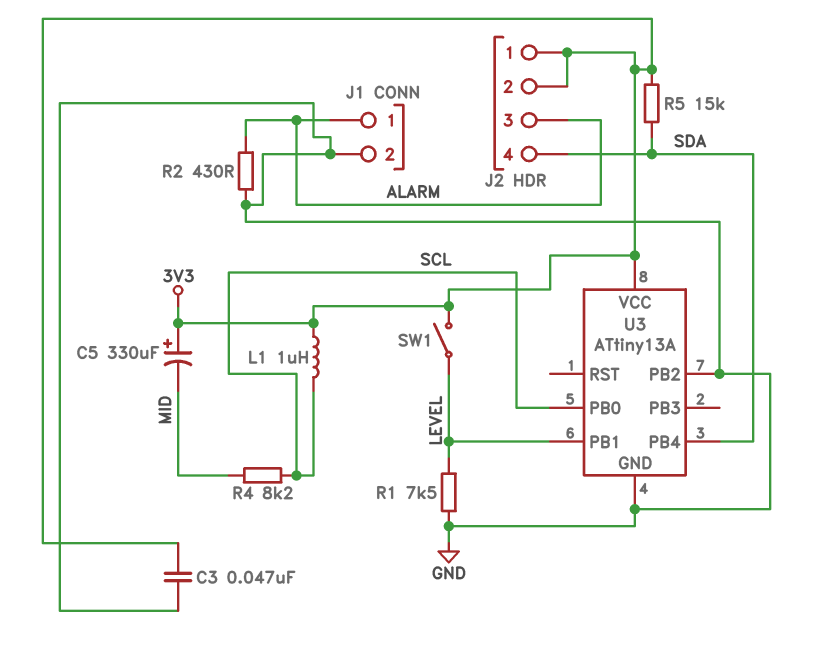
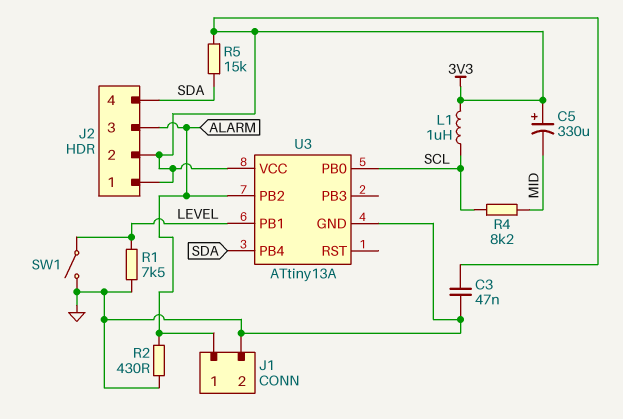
SW1: switch (3V3, LEVEL) -> switch (GND, LEVEL)
U3 pin PB2: GND -> ALARM

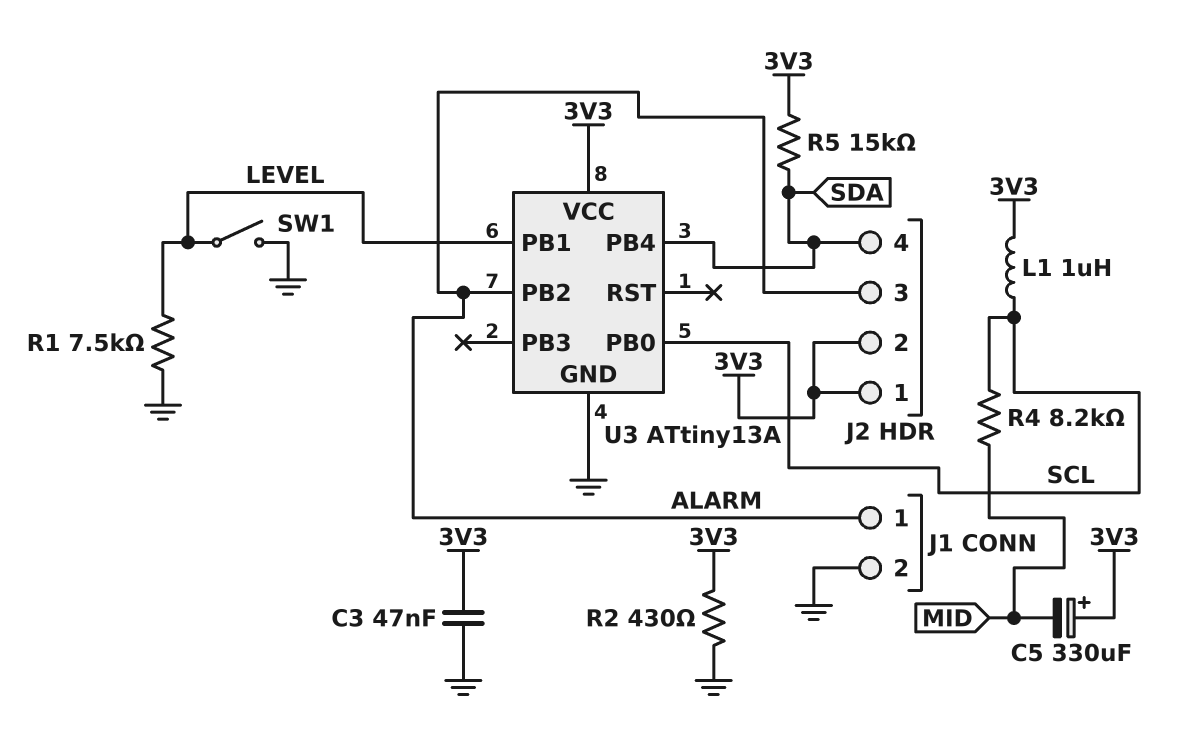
R2: 430 (ALARM, GND) -> 430 (3V3, GND)

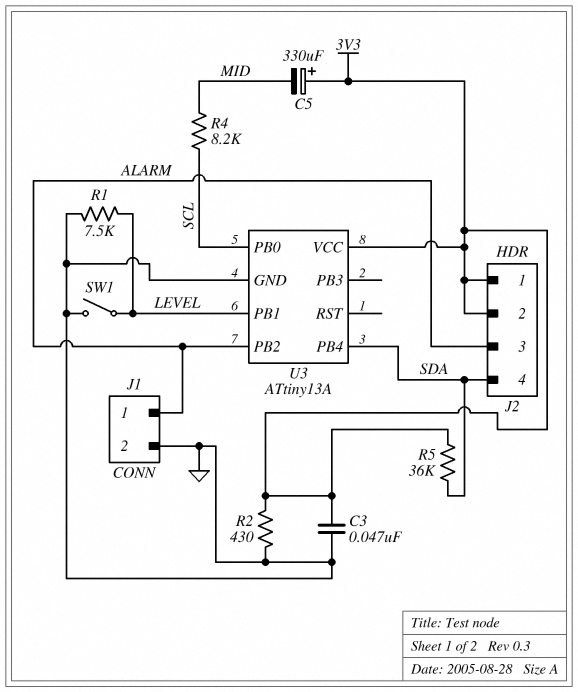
L1: 1uH (3V3, SCL) -> none
R5: 15k (3V3, SDA) -> 36k (3V3, SDA)

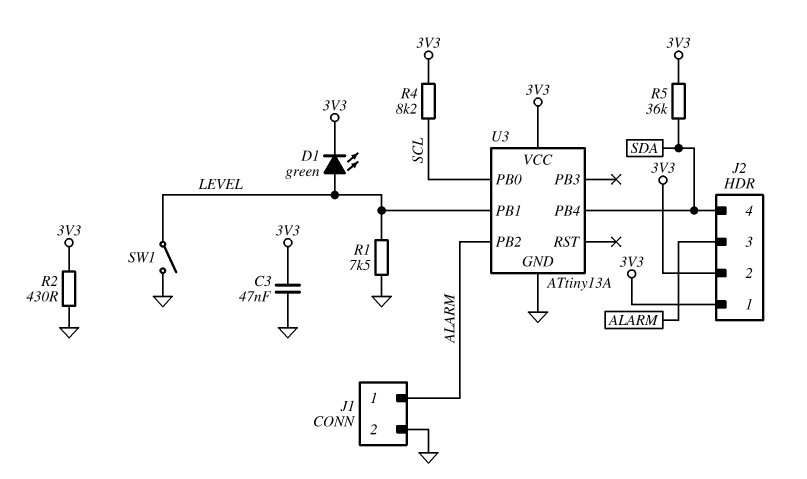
C5: 330uF (plus 3V3, minus MID) -> none
D1: none -> LED green (A LEVEL, K 3V3)
R4: 8.2k (MID, SCL) -> 8.2k (3V3, SCL)

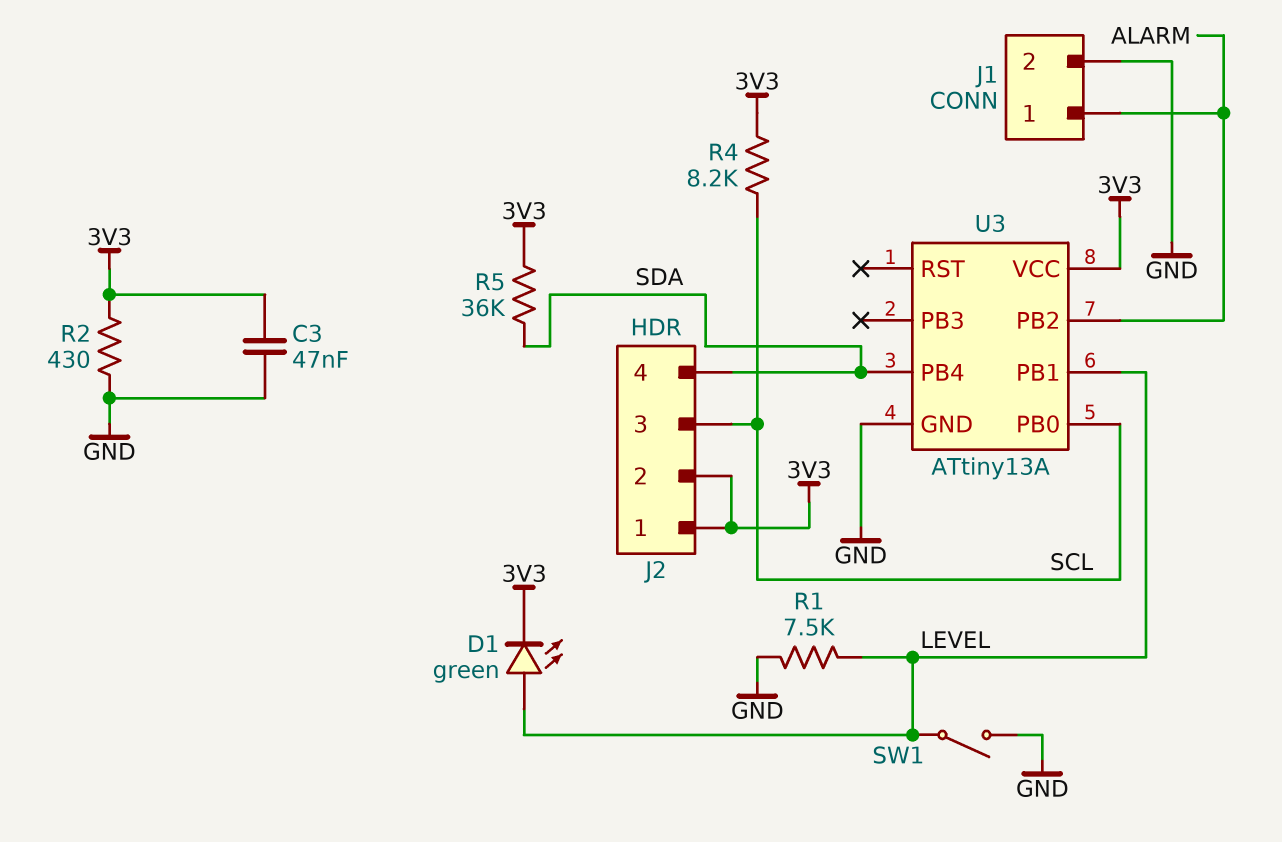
J2 pin 3: ALARM -> SCL

